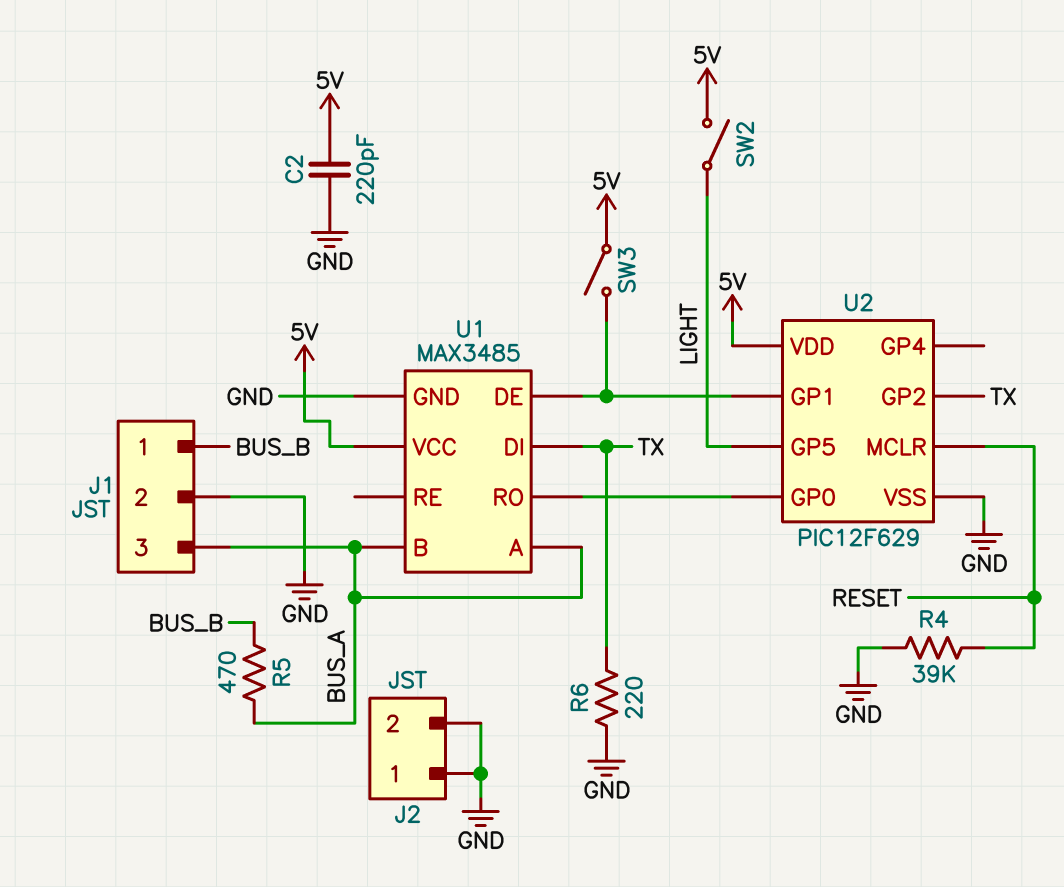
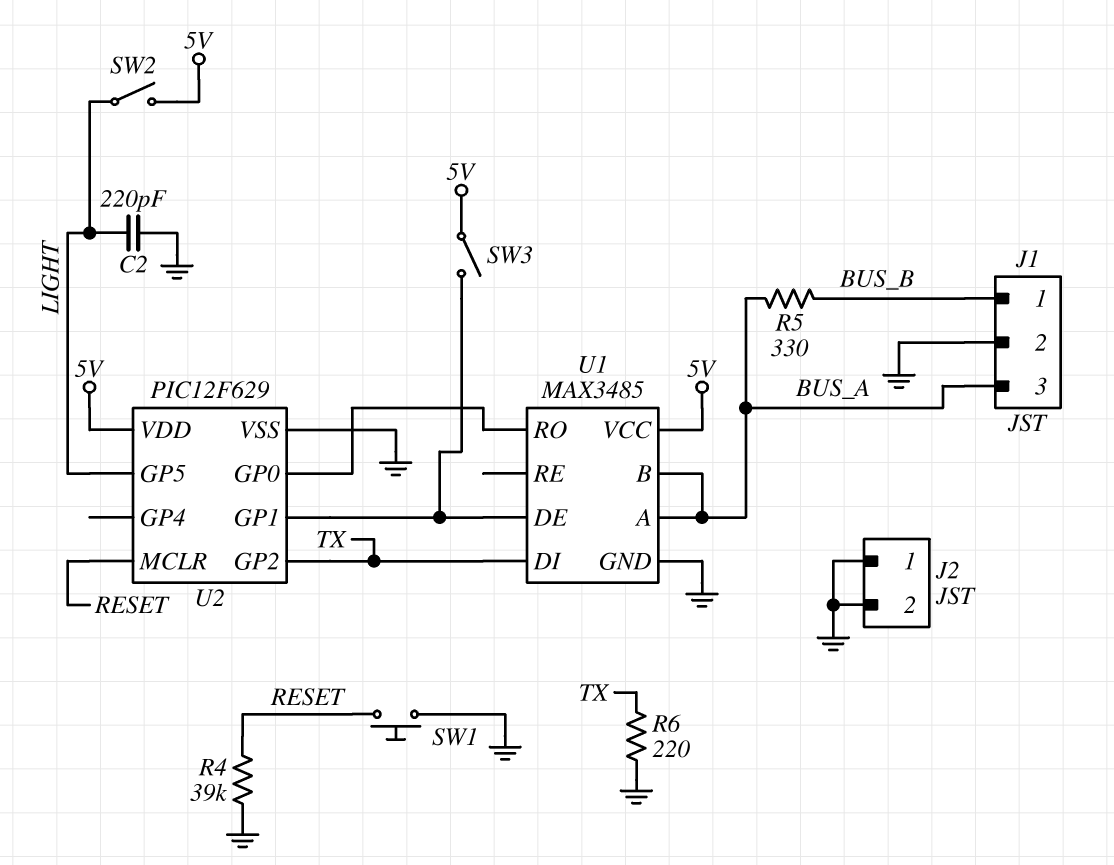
C2: 220pF (5V, GND) -> 220pF (GND, LIGHT)
R5: 470 (BUS_A, BUS_B) -> 330 (BUS_A, BUS_B)
SW1: none -> button (GND, RESET)

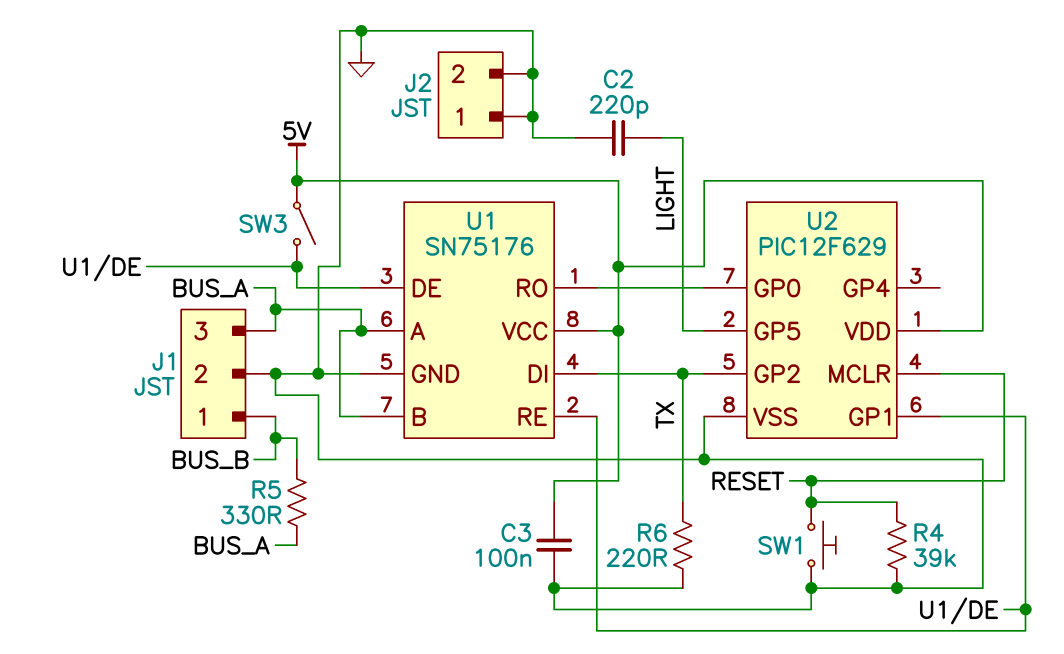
C3: none -> 100nF (5V, GND)
SW2: switch (5V, LIGHT) -> none
U1: MAX3485 -> SN75176
U1 pin RE: none -> U1/DE

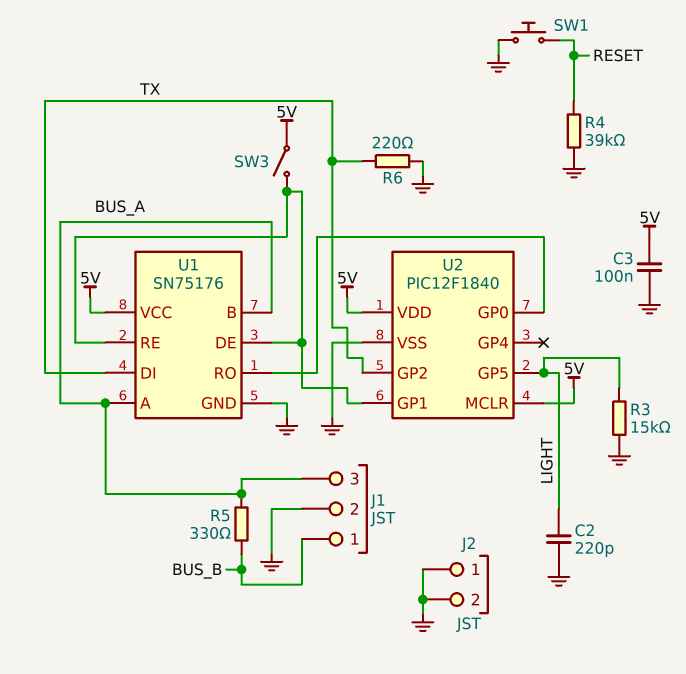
R3: none -> 15k (GND, LIGHT)
U2: PIC12F629 -> PIC12F1840
U2 pin MCLR: RESET -> 5V

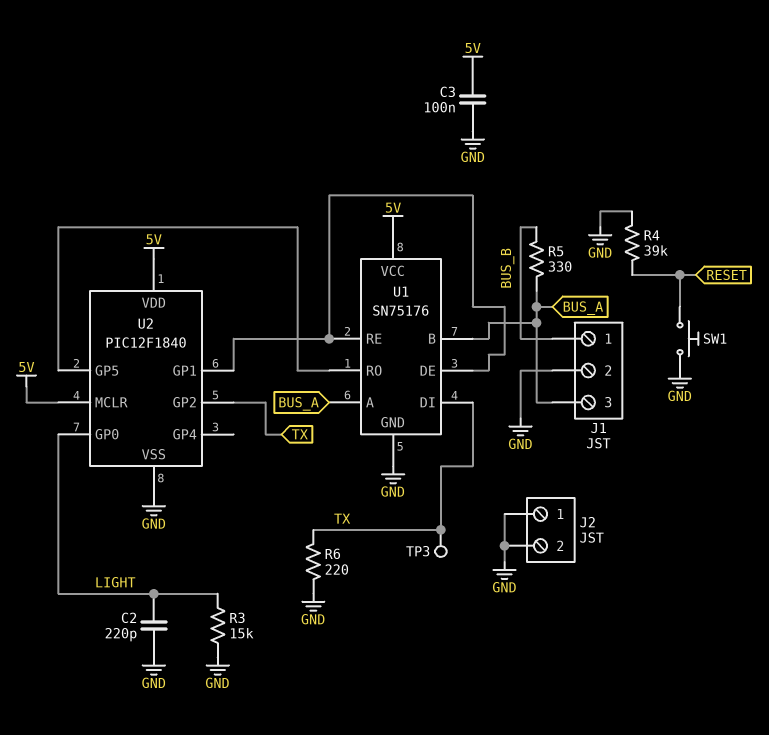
SW3: switch (5V, U1/DE) -> none
TP3: none -> test point (TX)
U2 pin GP0: U1/RO -> LIGHT
U2 pin GP5: LIGHT -> U1/RO

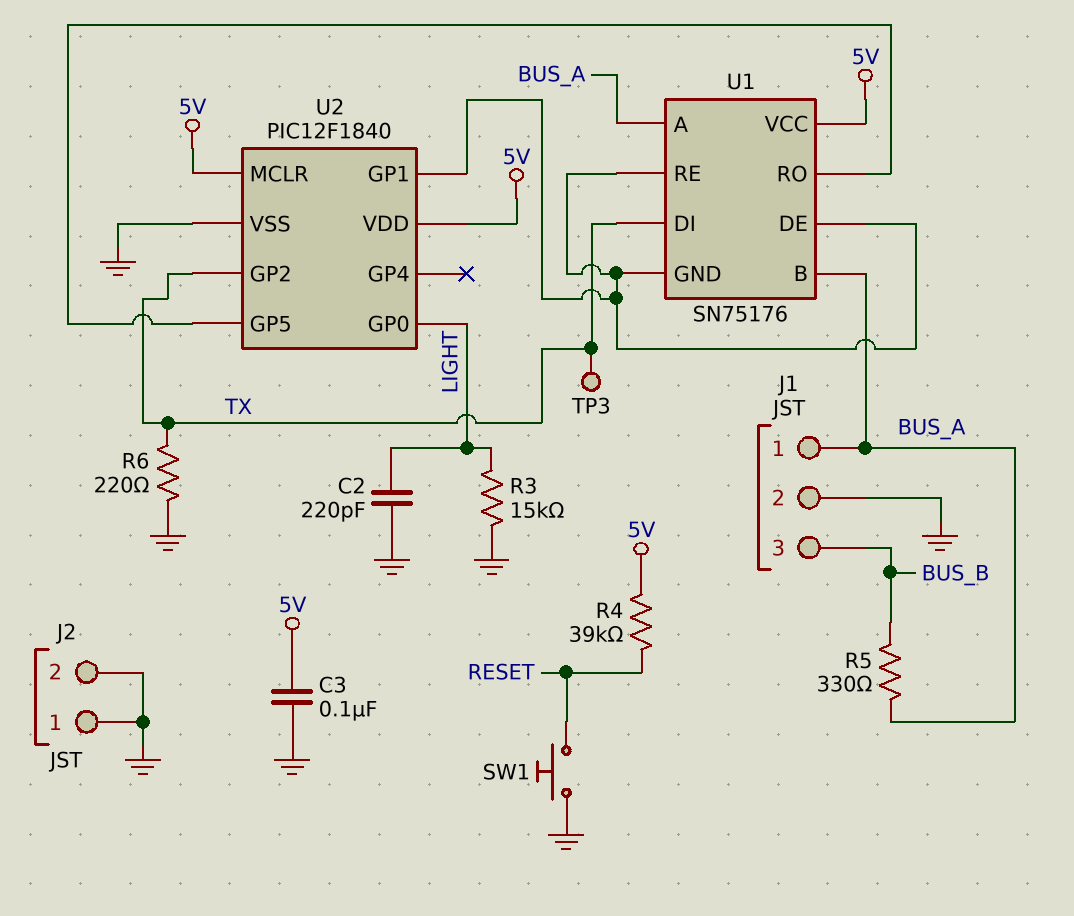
J1 pin 1: BUS_B -> BUS_A
J1 pin 3: BUS_A -> BUS_B
R4: 39k (GND, RESET) -> 39k (5V, RESET)
U1 pin GND: GND -> U1/DE

